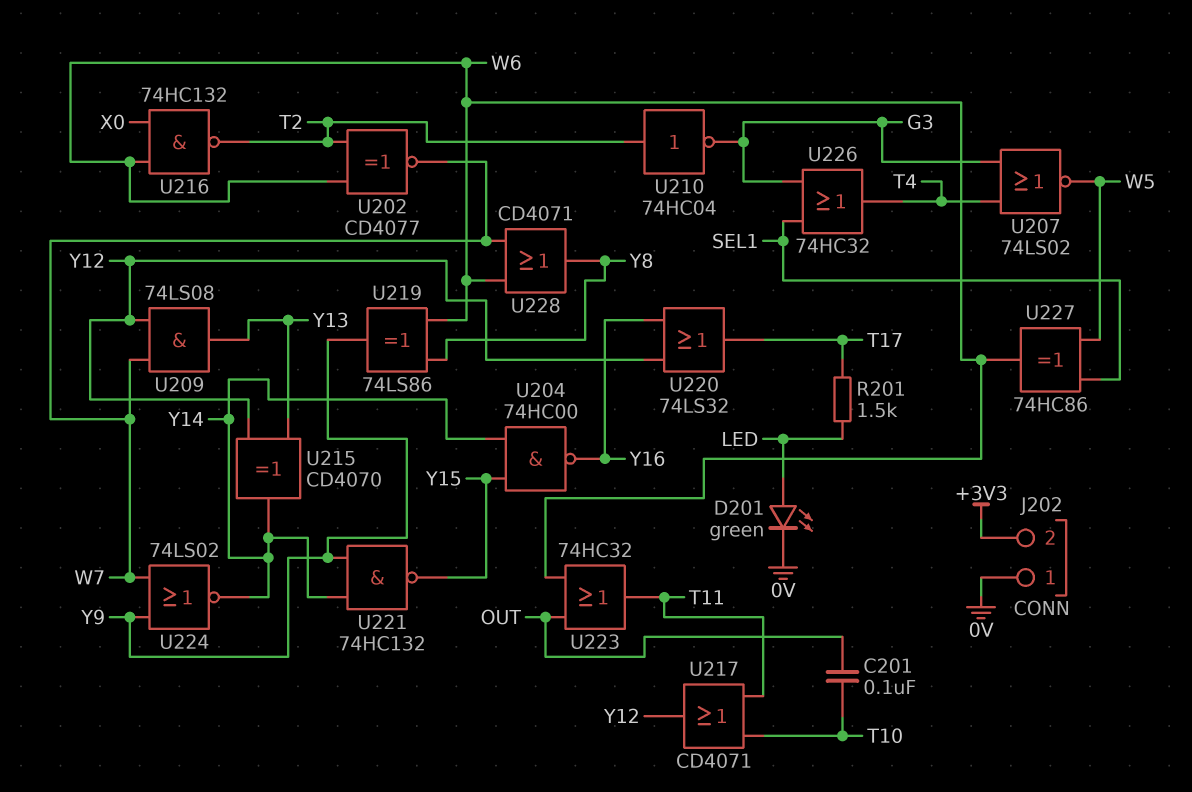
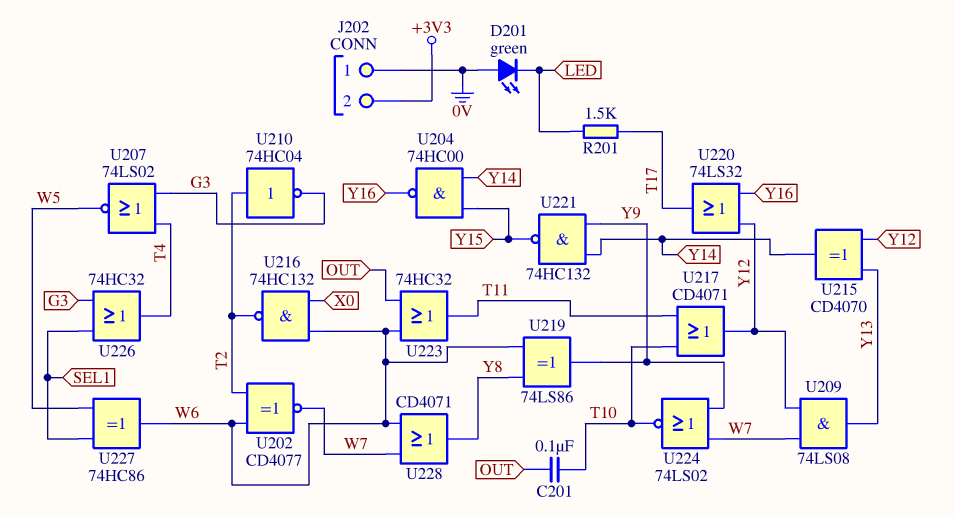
D201: LED green (A LED, K 0V) -> LED green (A 0V, K LED)
U224: NOR 74LS02 (in W7, in Y9, out Y14) -> NOR 74LS02 (in W7, in Y9, out T10)

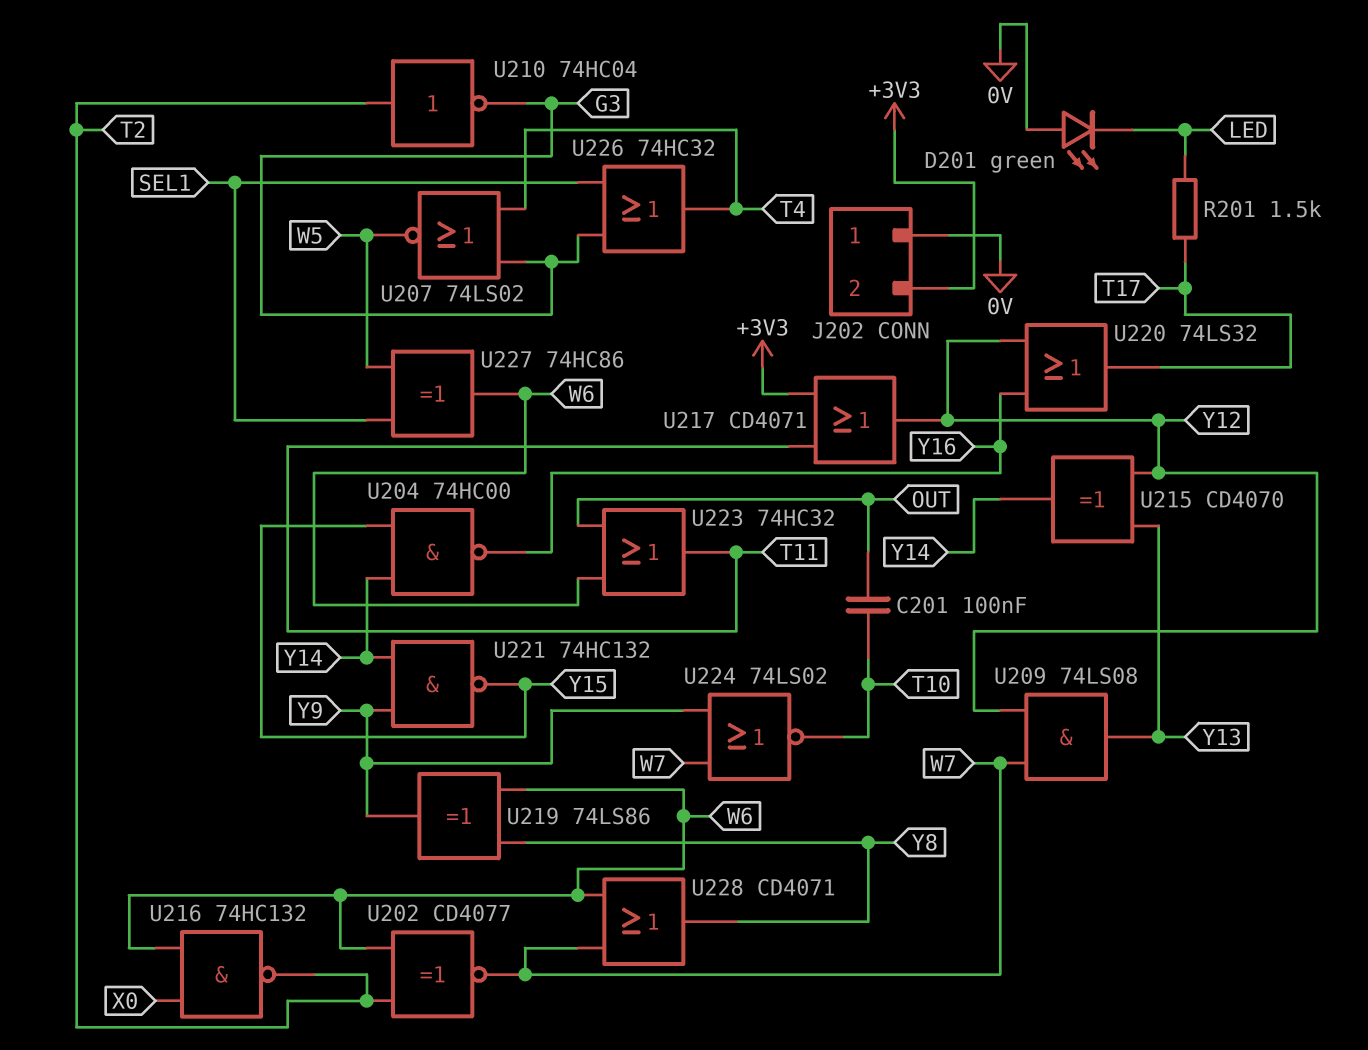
U217: OR CD4071 (in T10, in T11, out Y12) -> OR CD4071 (in +3V3, in T11, out Y12)

